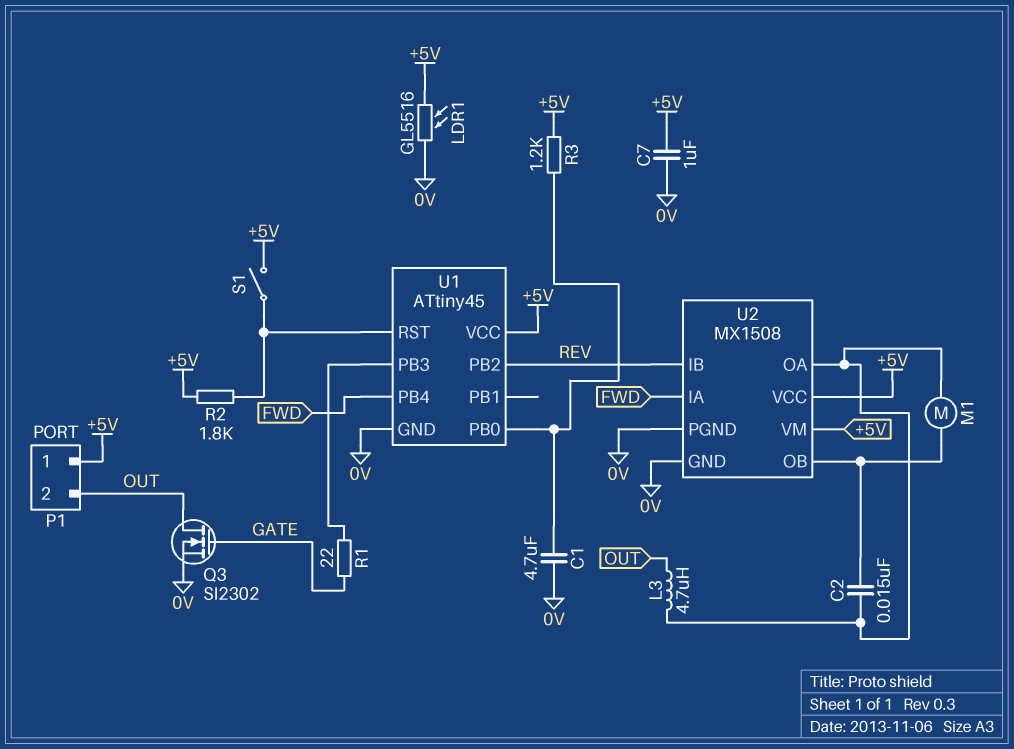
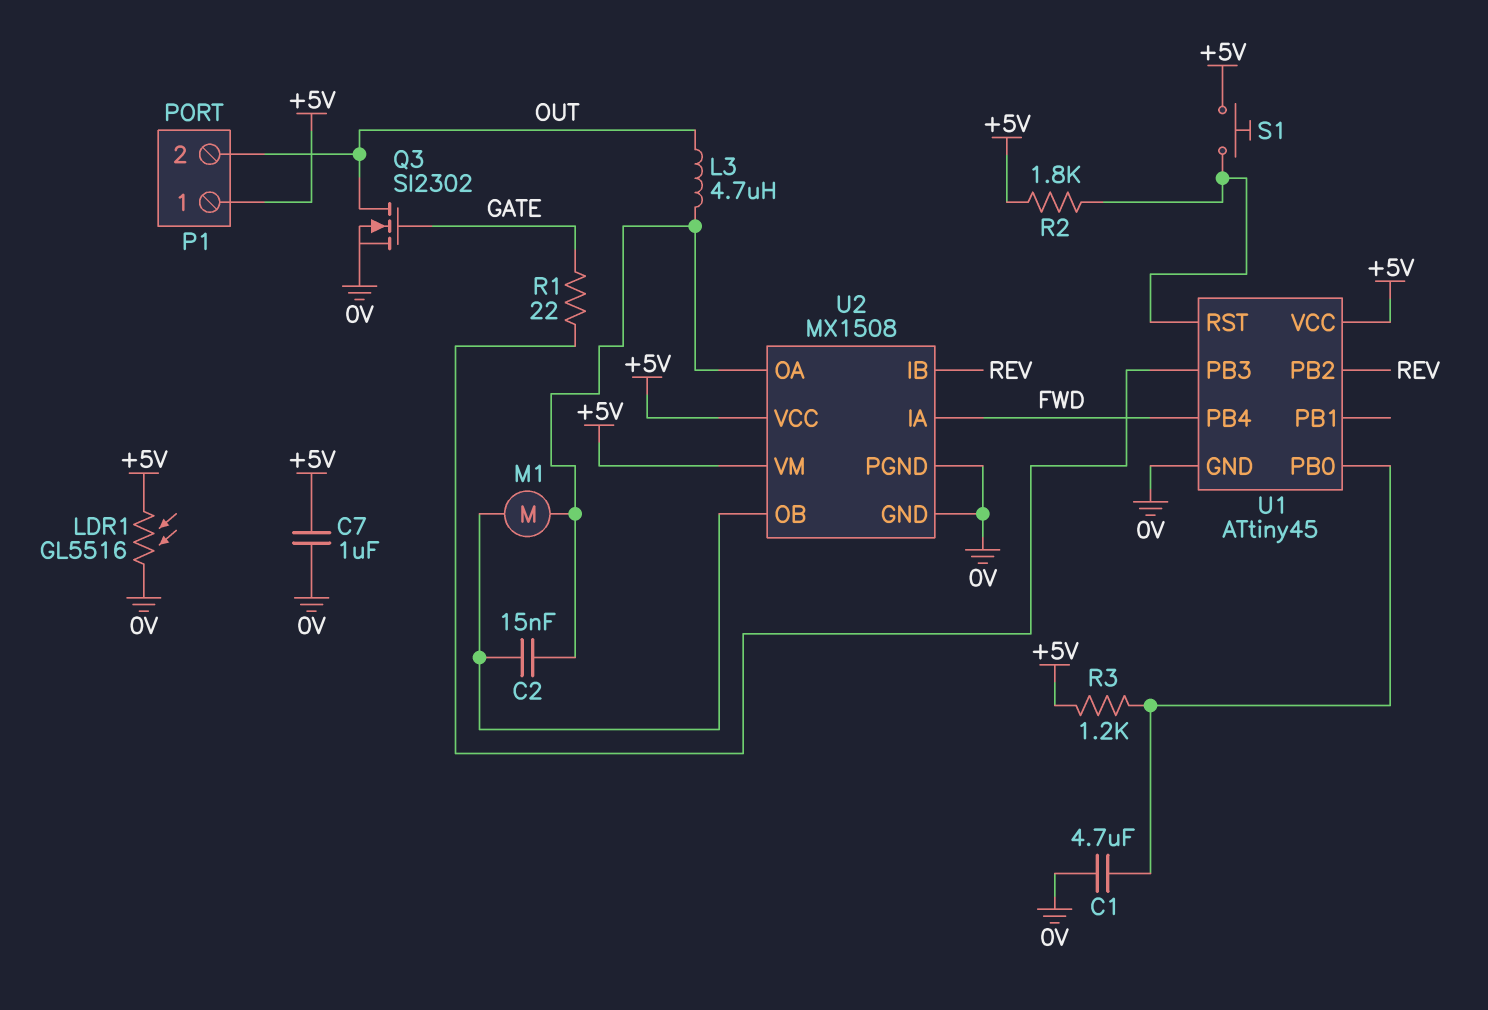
S1: switch (+5V, U1/RST) -> button (+5V, U1/RST)

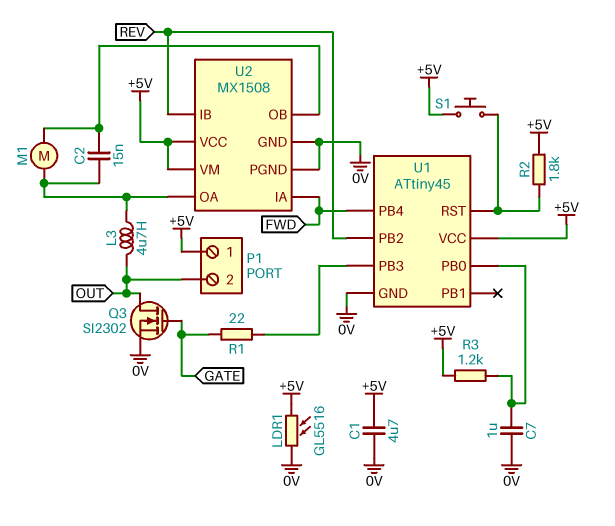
C1: 4.7uF (0V, U1/PB0) -> 4.7uF (+5V, 0V)
C7: 1uF (+5V, 0V) -> 1uF (0V, U1/PB0)

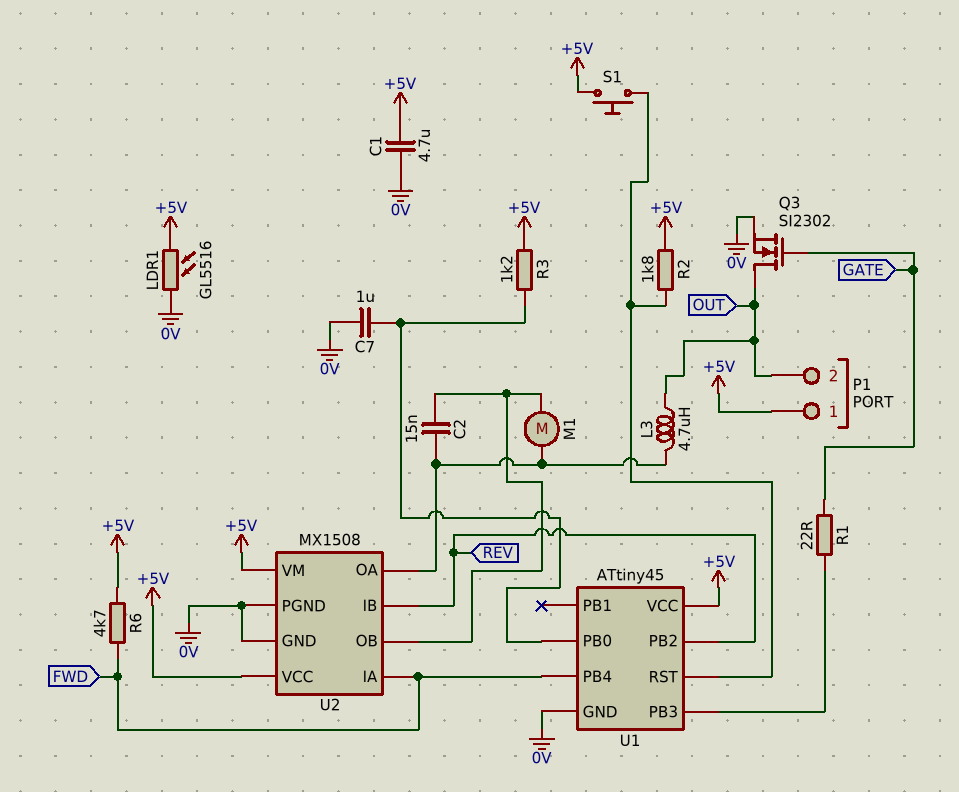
R6: none -> 4.7k (+5V, FWD)

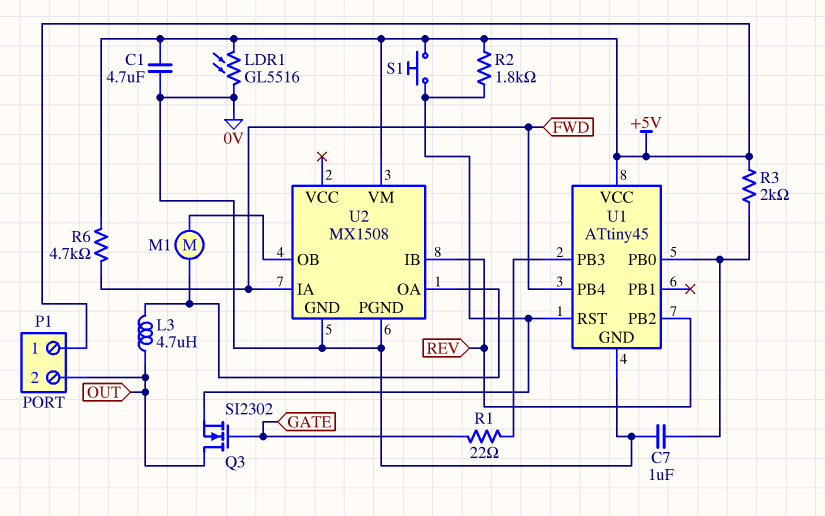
C2: 15nF (U2/OA, U2/OB) -> none
Q3: NMOS SI2302 (G GATE, D OUT, S 0V) -> NMOS SI2302 (G GATE, D OUT, S U1/RST)
R3: 1.2k (+5V, U1/PB0) -> 2k (+5V, U1/PB0)
U2 pin VCC: +5V -> none

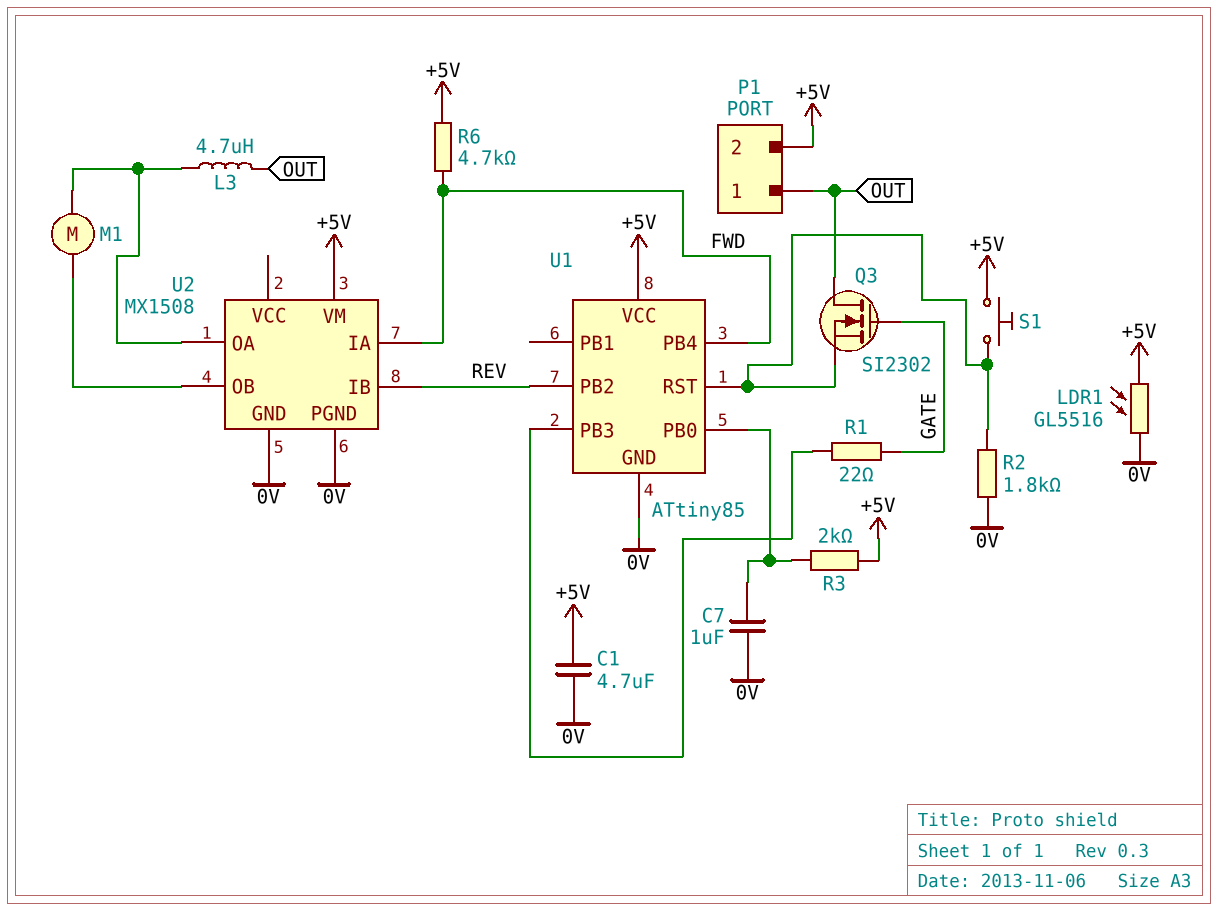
P1 pin 1: +5V -> OUT
P1 pin 2: OUT -> +5V
R2: 1.8k (+5V, U1/RST) -> 1.8k (0V, U1/RST)
U1: ATtiny45 -> ATtiny85

